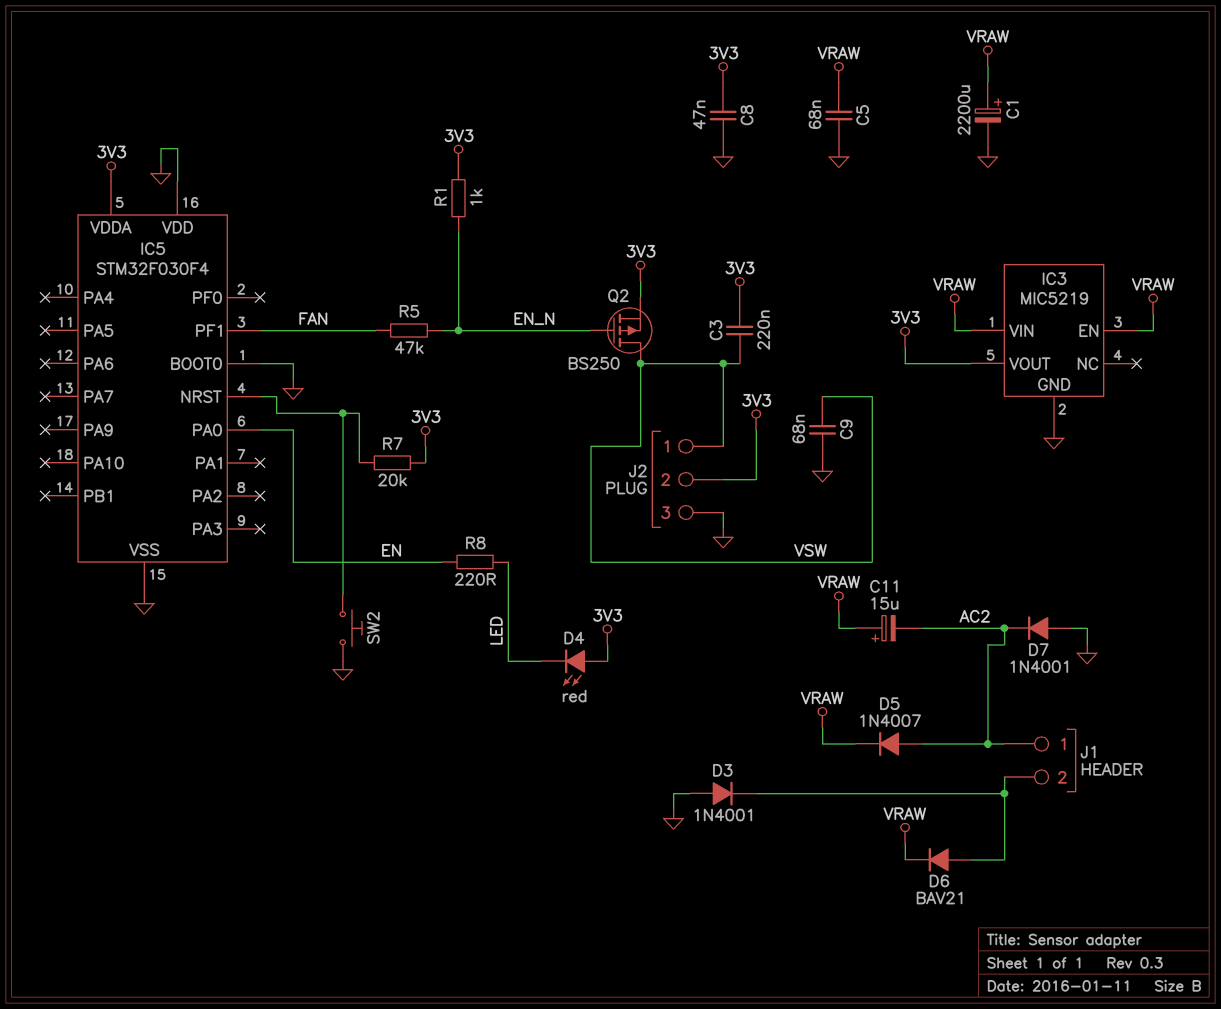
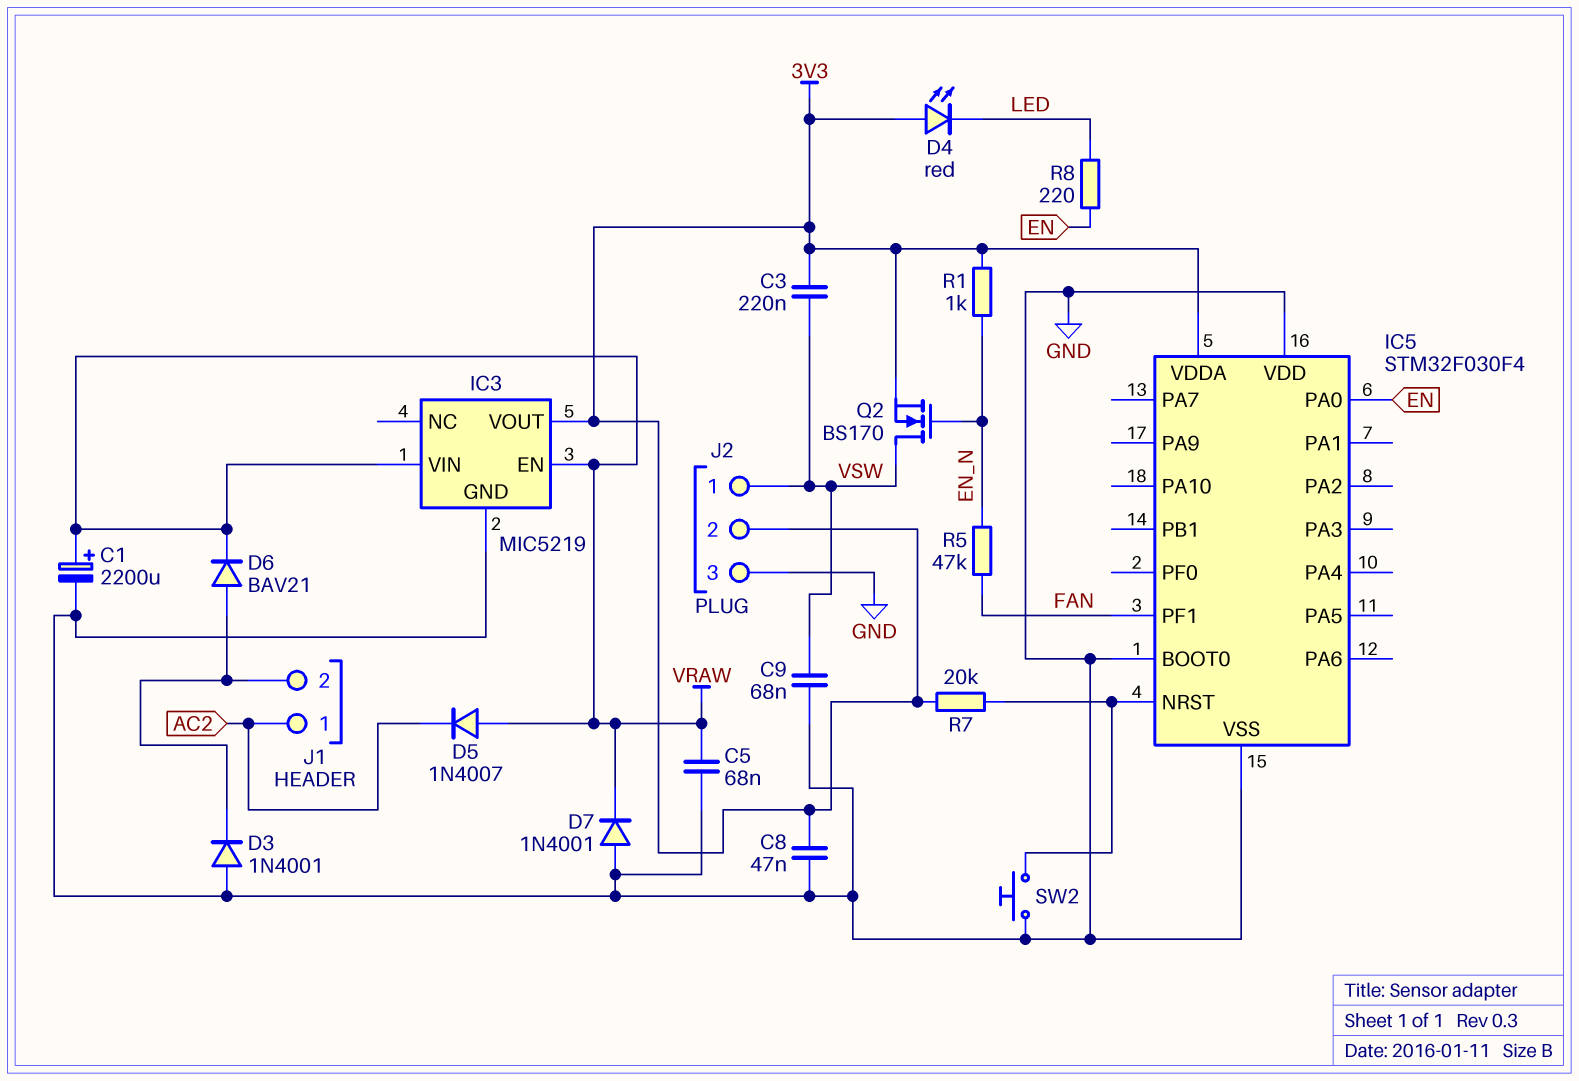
C11: 15uF (plus VRAW, minus AC2) -> none
D5: diode 1N4007 (A AC2, K VRAW) -> diode 1N4007 (A VRAW, K AC2)
D7: diode 1N4001 (A GND, K AC2) -> diode 1N4001 (A GND, K VRAW)
Q2: PMOS BS250 (G EN_N, D VSW, S 3V3) -> NMOS BS170 (G EN_N, D VSW, S 3V3)

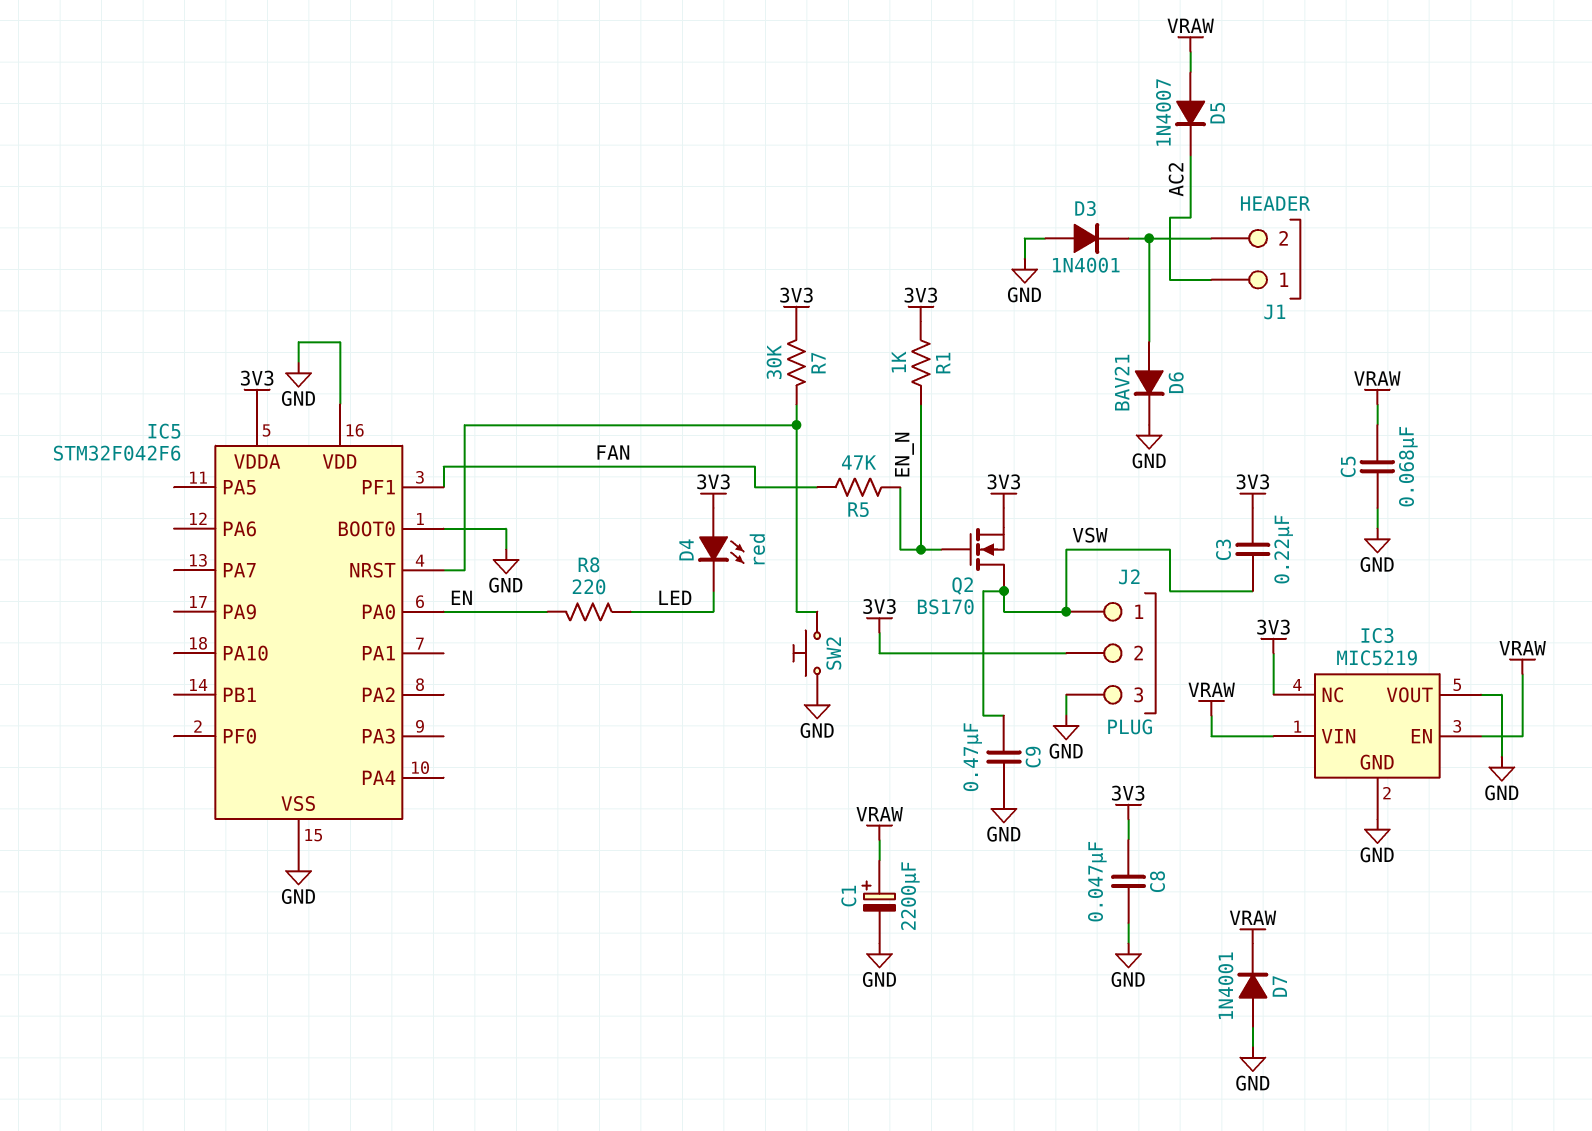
C9: 68nF (GND, VSW) -> 470nF (GND, VSW)
D6: diode BAV21 (A J1/2, K VRAW) -> diode BAV21 (A J1/2, K GND)
IC3 pin NC: none -> 3V3
IC3 pin VOUT: 3V3 -> GND
IC5: STM32F030F4 -> STM32F042F6
R7: 20k (3V3, IC5/NRST) -> 30k (3V3, IC5/NRST)

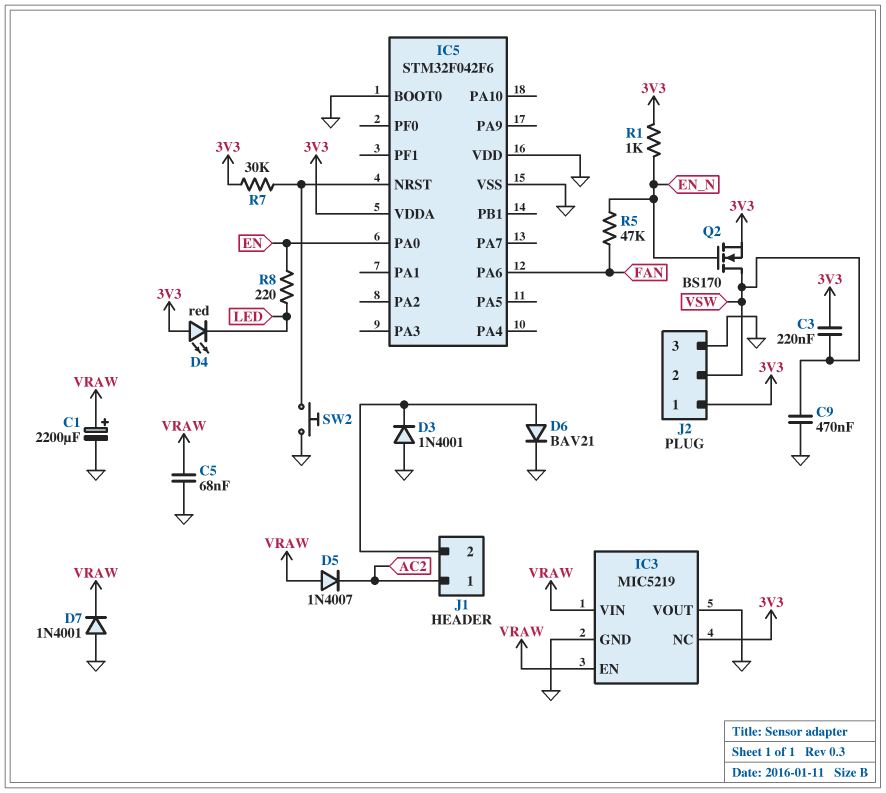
C8: 47nF (3V3, GND) -> none
IC5 pin PA6: none -> FAN
IC5 pin PF1: FAN -> none
J2 pin 1: VSW -> 3V3
J2 pin 2: 3V3 -> VSW

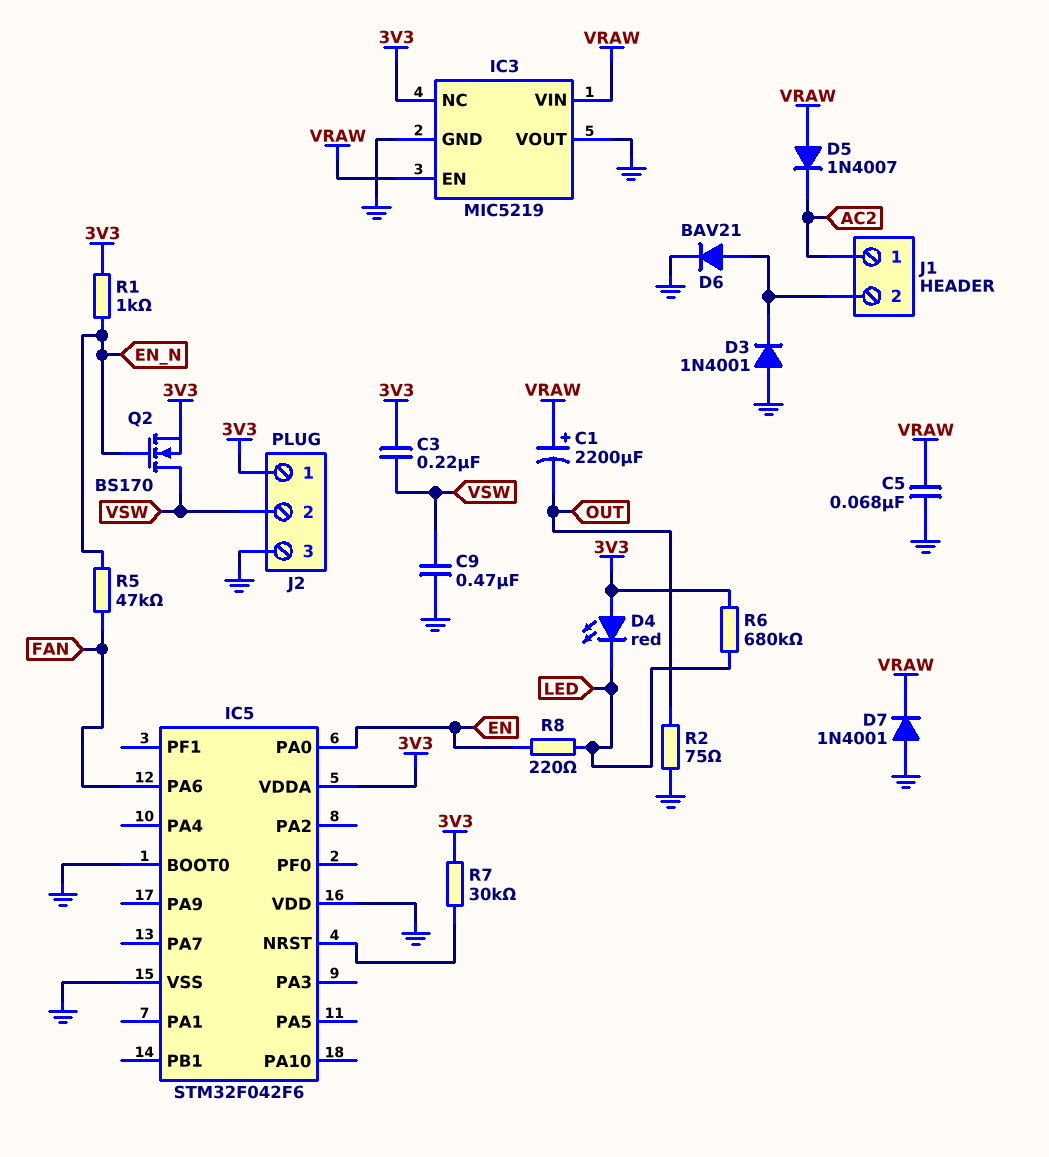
C1: 2200uF (plus VRAW, minus GND) -> 2200uF (plus VRAW, minus OUT)
R2: none -> 75 (GND, OUT)
R6: none -> 680k (3V3, LED)
SW2: button (GND, IC5/NRST) -> none

